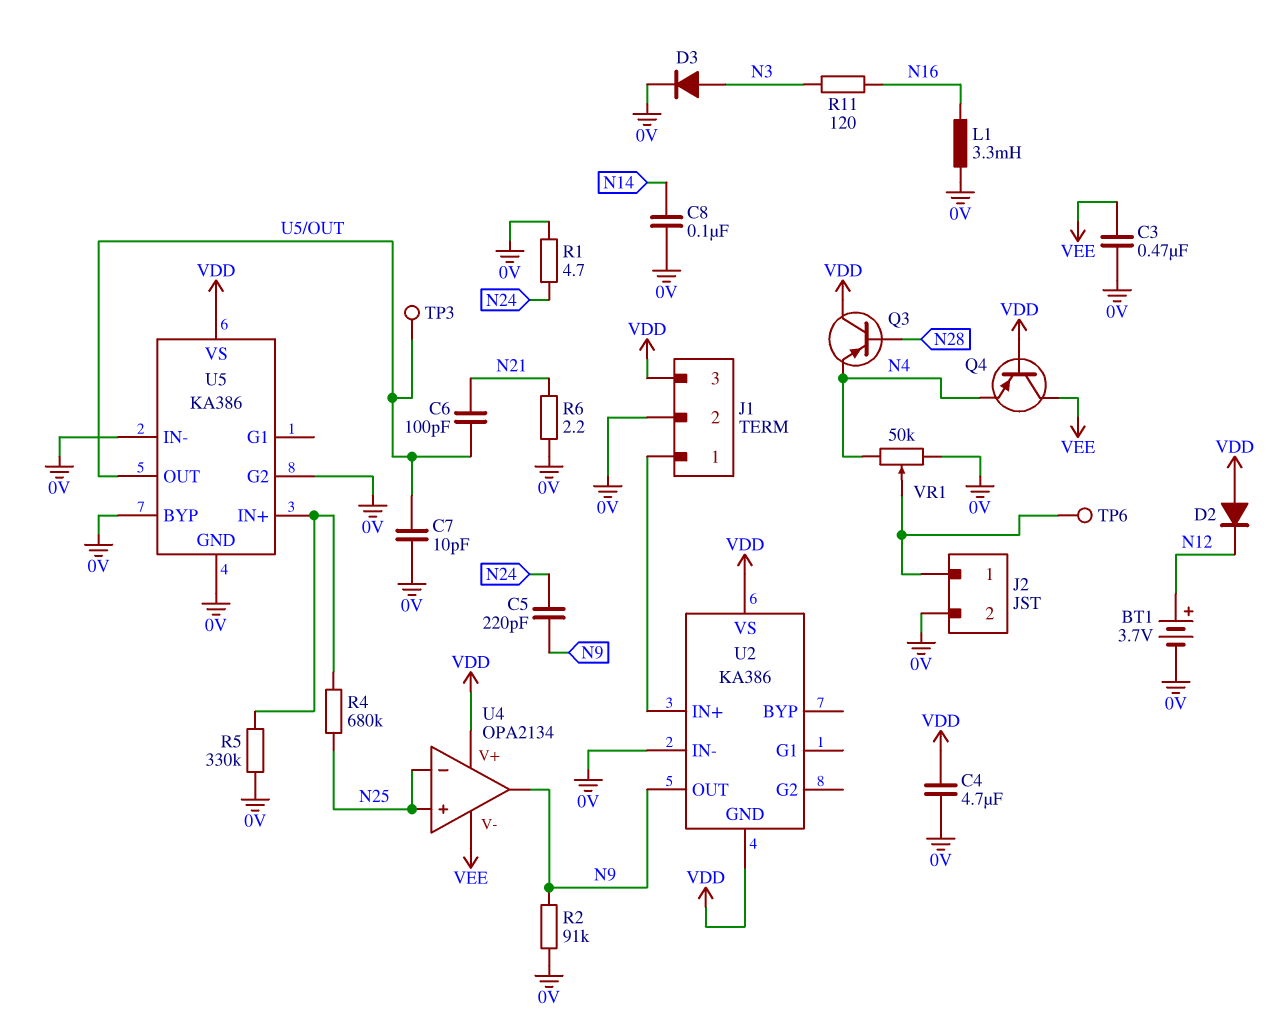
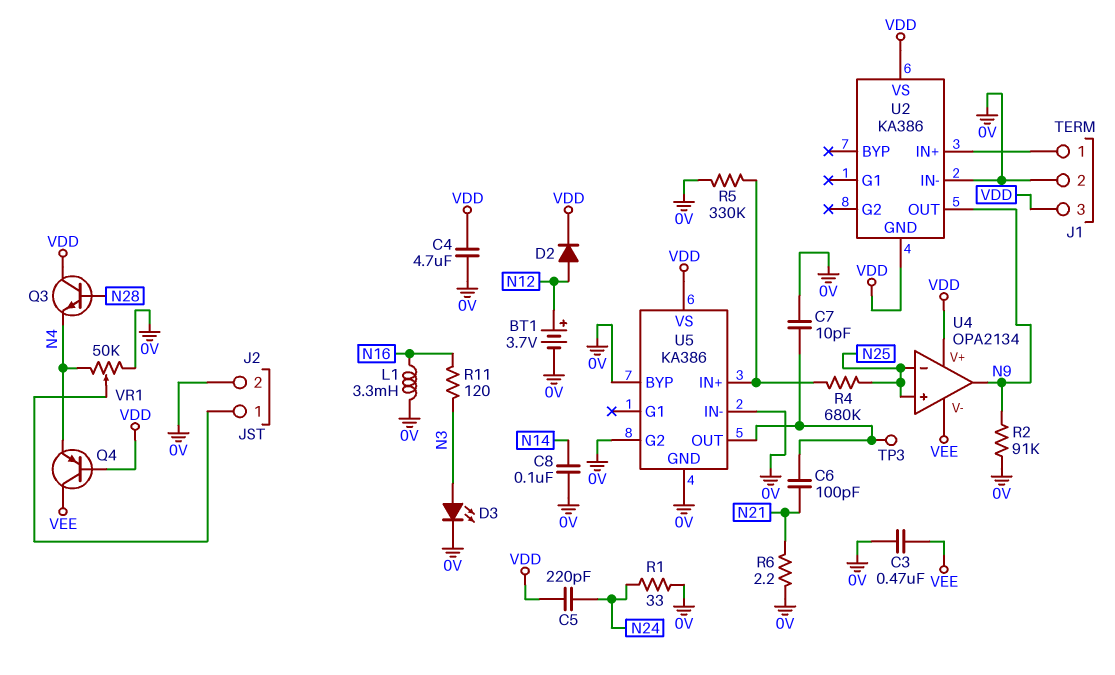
C5: 220pF (N9, N24) -> 220pF (N24, VDD)
D2: diode (A VDD, K N12) -> diode (A N12, K VDD)
D3: diode (A N3, K 0V) -> LED (A N3, K 0V)
Q3: PNP (B N28, C VDD, E N4) -> NPN (B N28, C VDD, E N4)
R1: 4.7 (0V, N24) -> 33 (0V, N24)
TP6: test point (J2/1) -> none

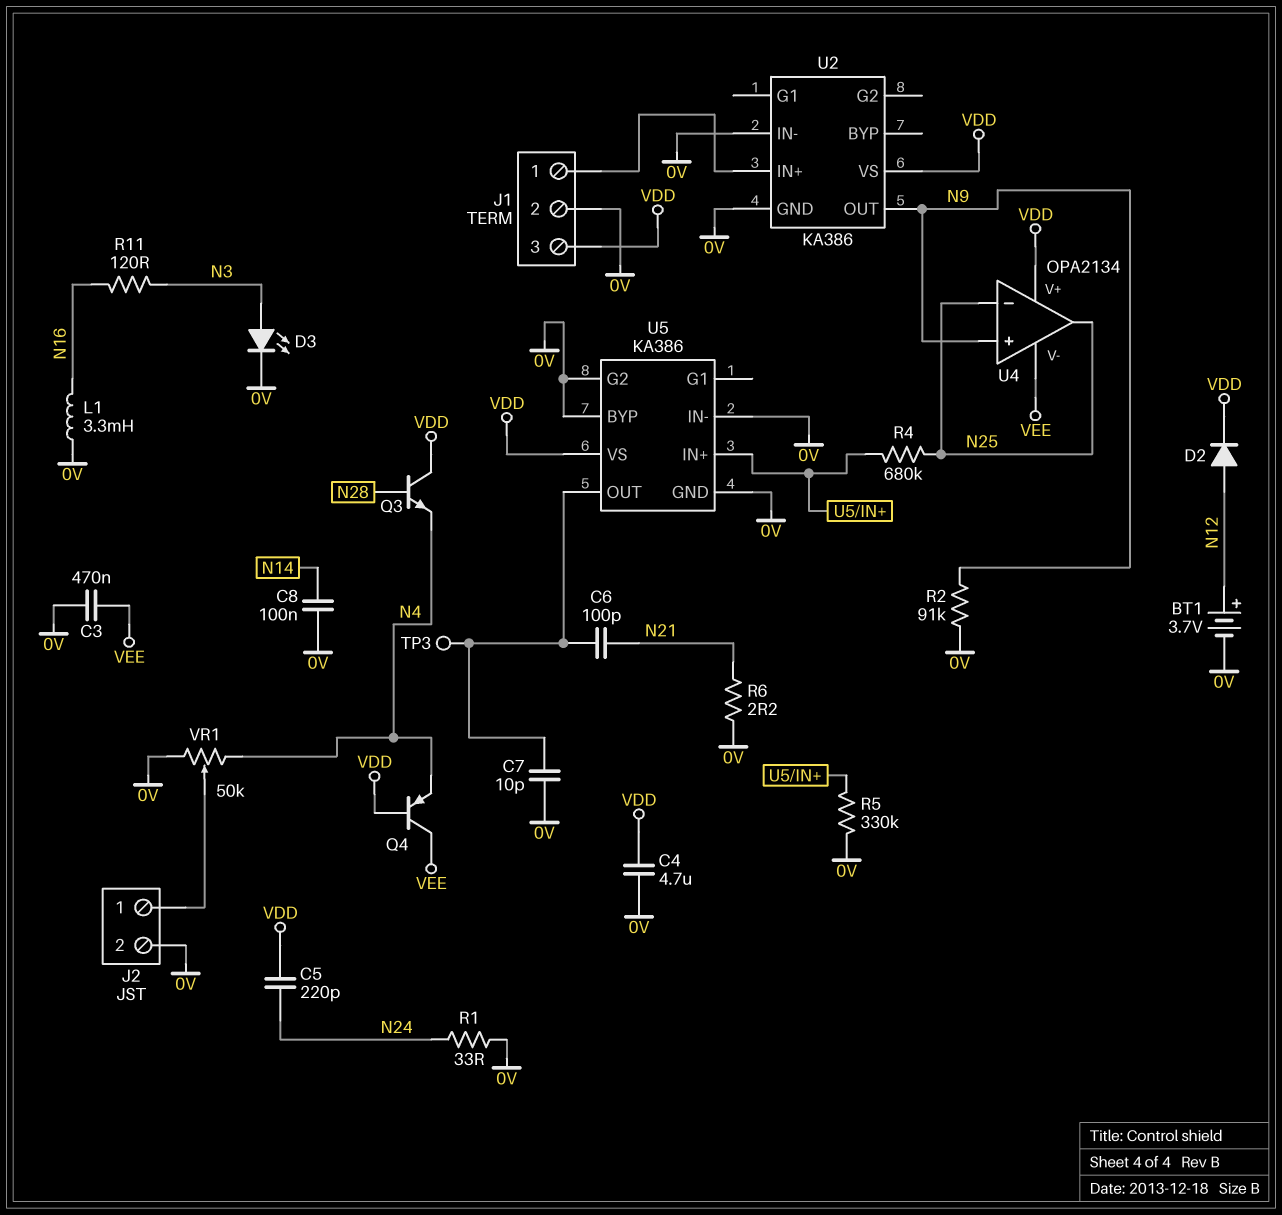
U2 pin GND: VDD -> 0V
U4 pin in+: N25 -> N9
U4 pin out: N9 -> N25

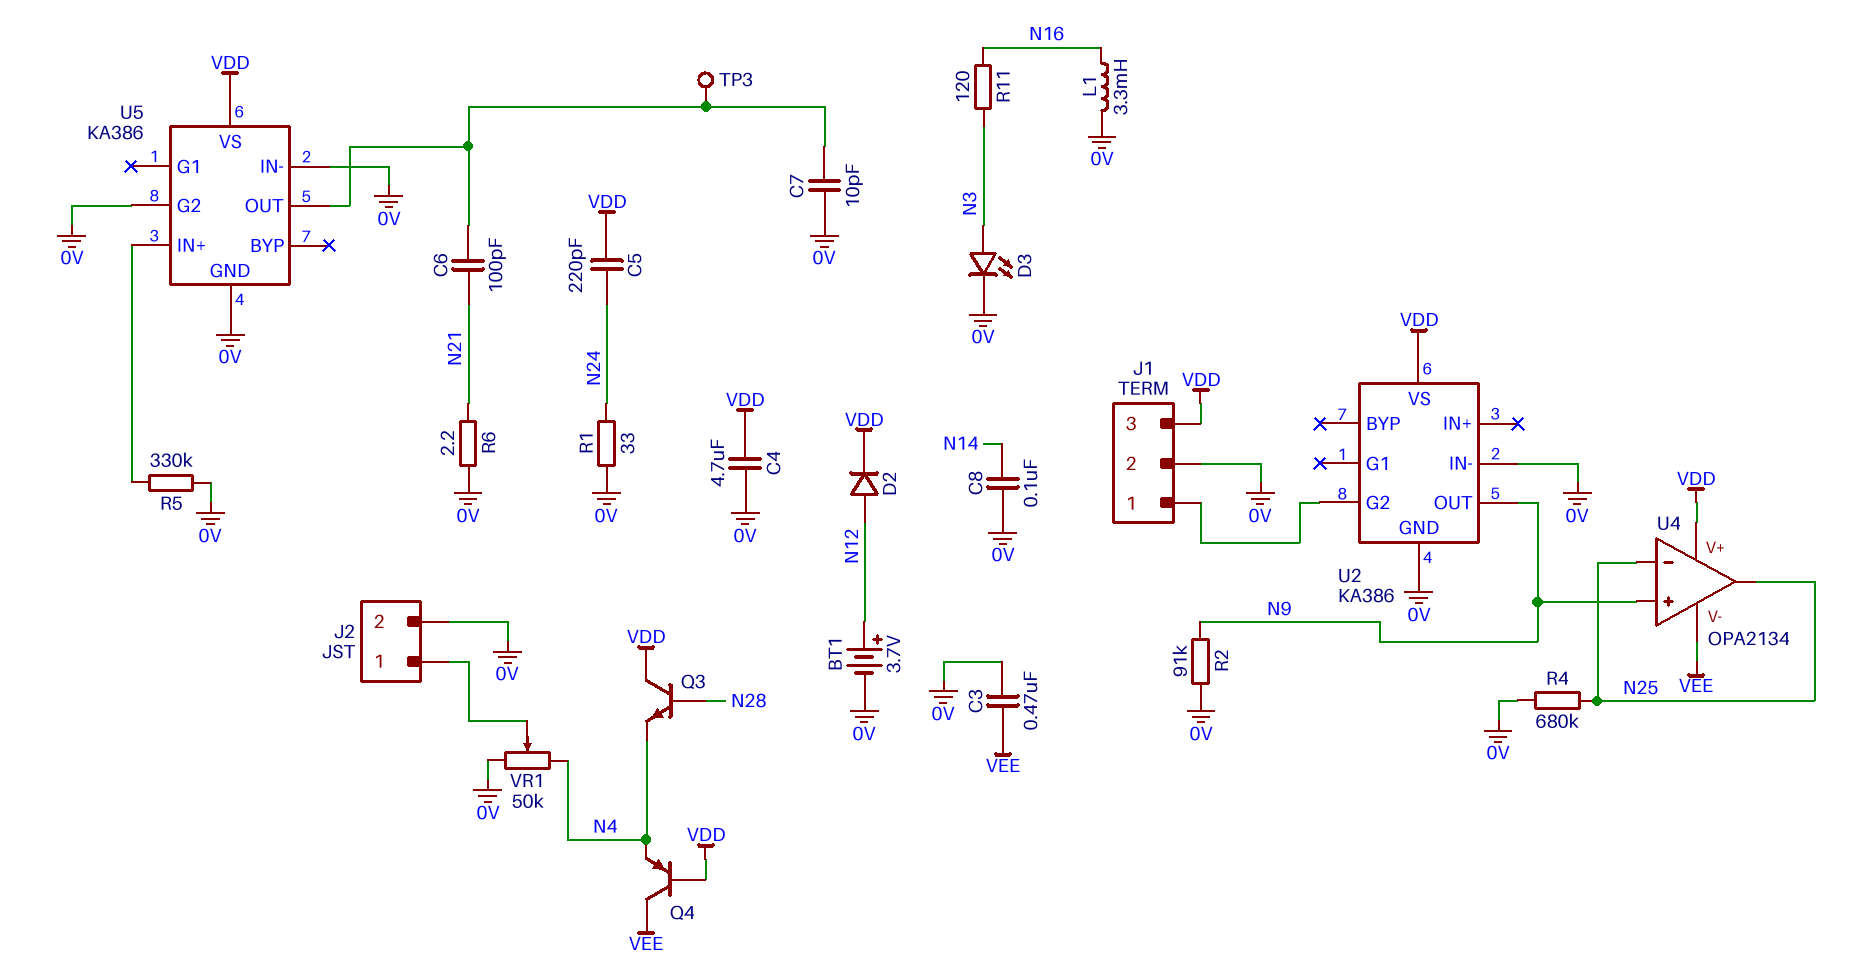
R4: 680k (N25, U5/IN+) -> 680k (0V, N25)
U2 pin G2: none -> J1/1
U2 pin IN+: J1/1 -> none
U5 pin BYP: 0V -> none

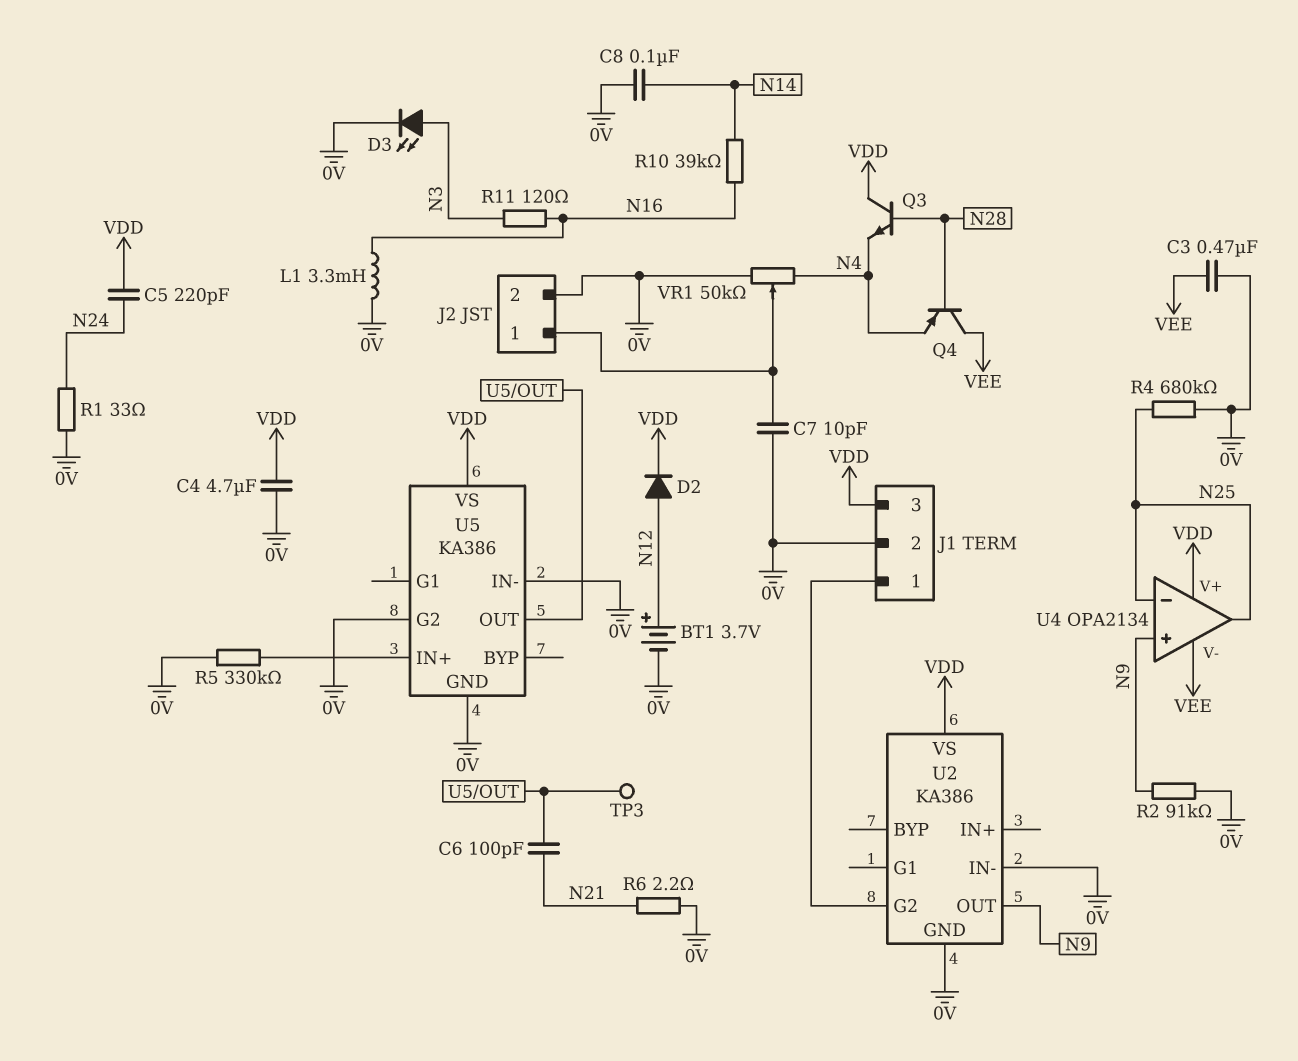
C7: 10pF (0V, U5/OUT) -> 10pF (0V, J2/1)
Q4: PNP (B VDD, C VEE, E N4) -> PNP (B N28, C VEE, E N4)
R10: none -> 39k (N14, N16)

